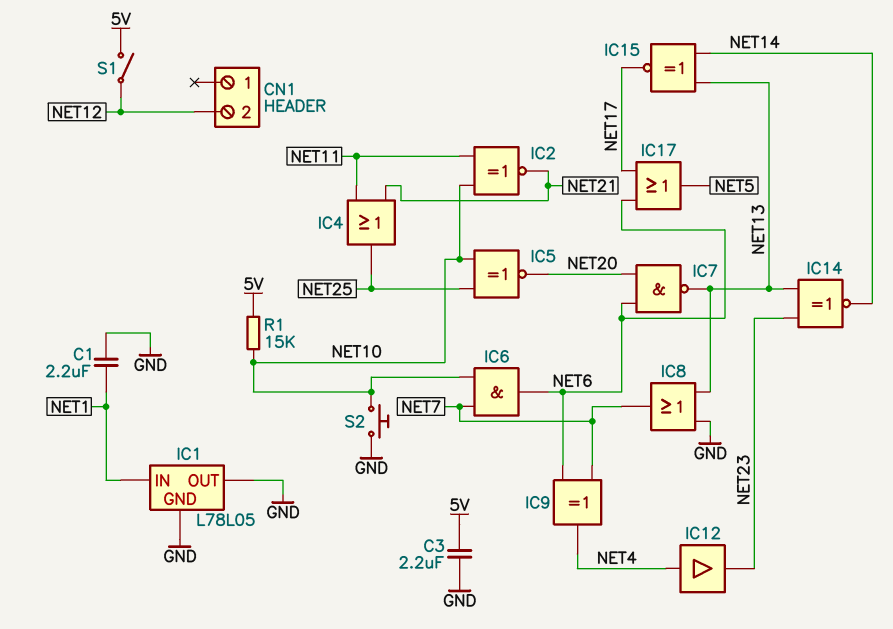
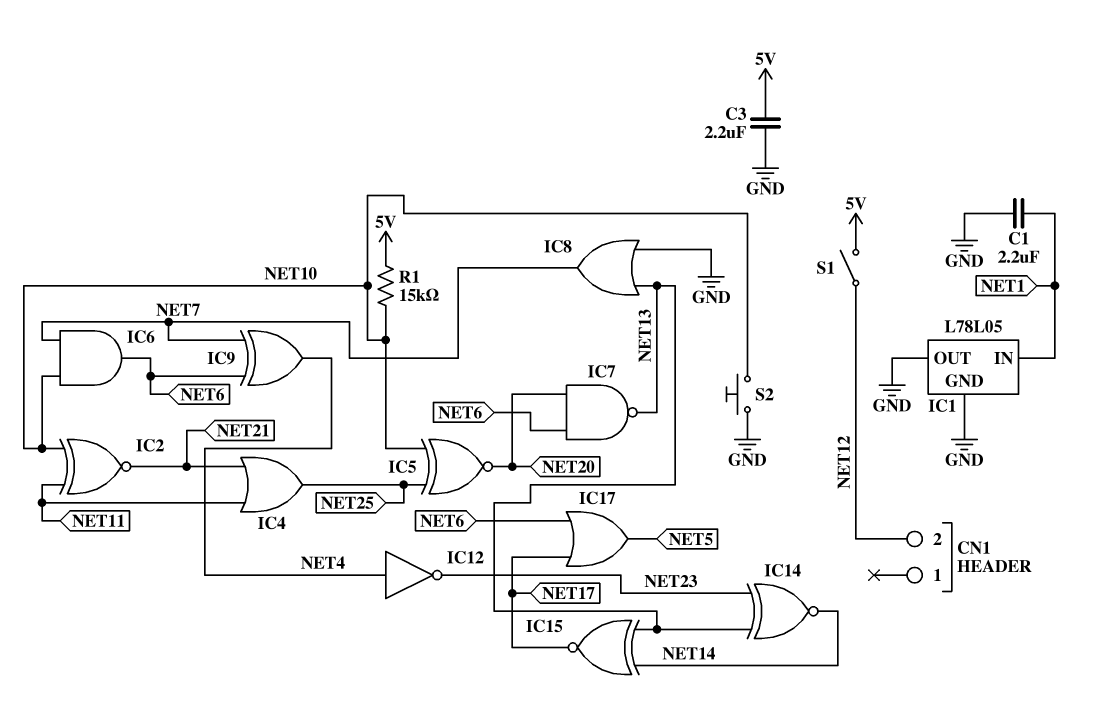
IC12: buffer (in NET4, out NET23) -> NOT (in NET4, out NET23)

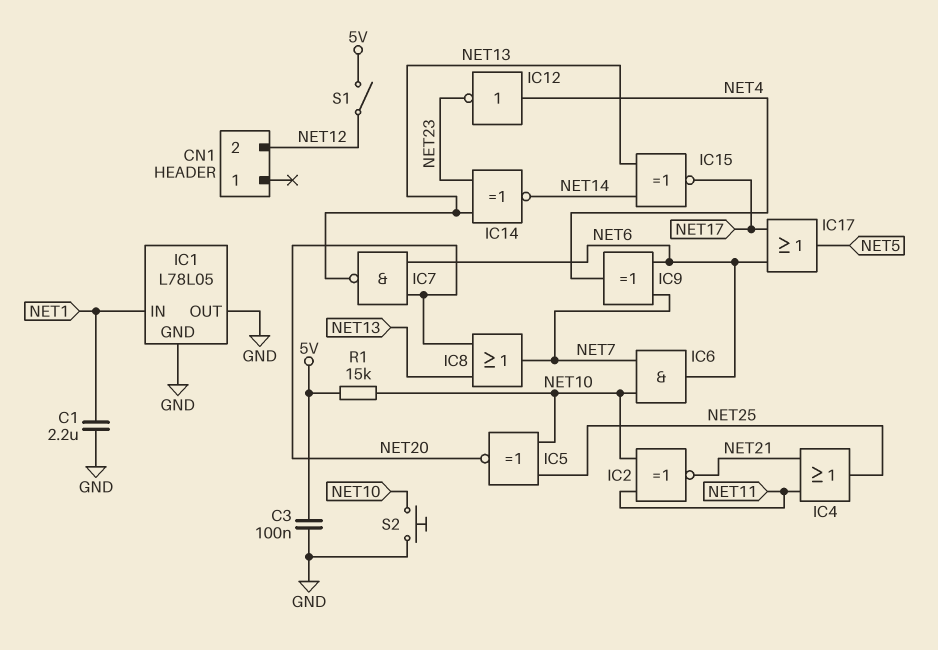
C3: 2.2uF (5V, GND) -> 100nF (5V, GND)
IC8: OR (in GND, in NET13, out NET7) -> OR (in NET13, in NET20, out NET7)

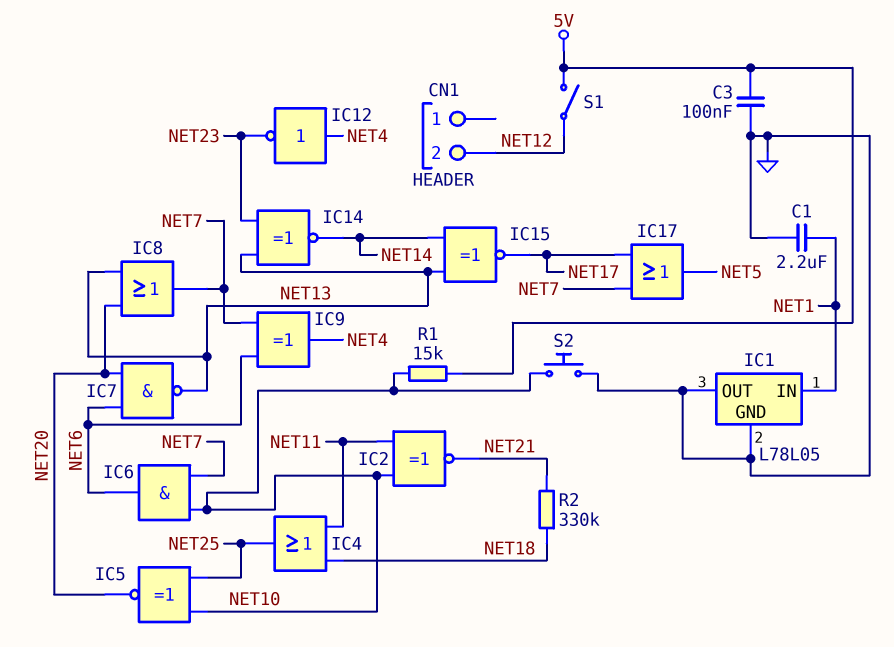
IC4: OR (in NET11, in NET21, out NET25) -> OR (in NET11, in NET18, out NET25)
IC17: OR (in NET6, in NET17, out NET5) -> OR (in NET7, in NET17, out NET5)
R2: none -> 330k (NET18, NET21)

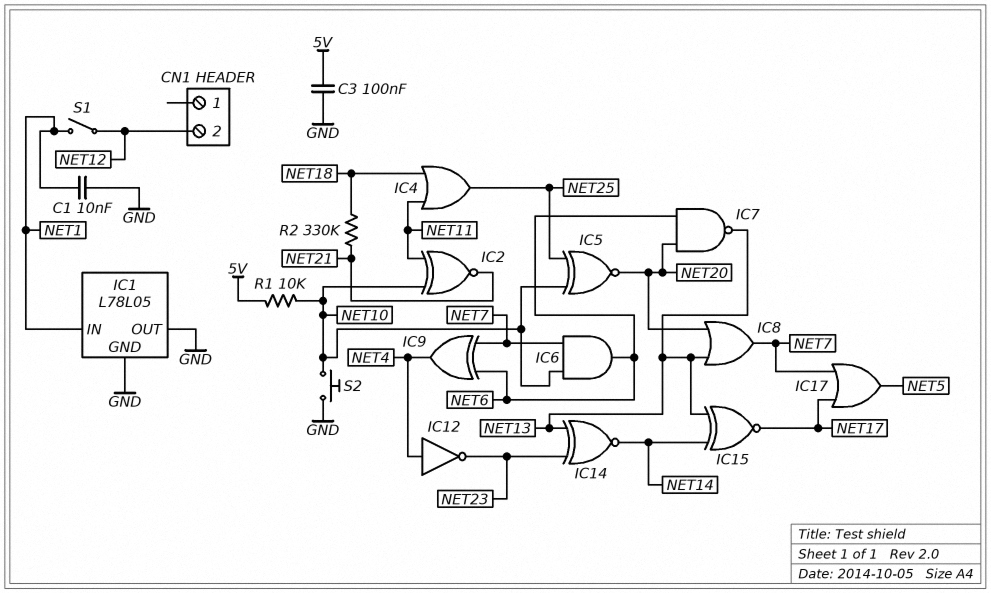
C1: 2.2uF (GND, NET1) -> 10nF (GND, NET1)
R1: 15k (5V, NET10) -> 10k (5V, NET10)
S1: switch (5V, NET12) -> switch (NET1, NET12)

